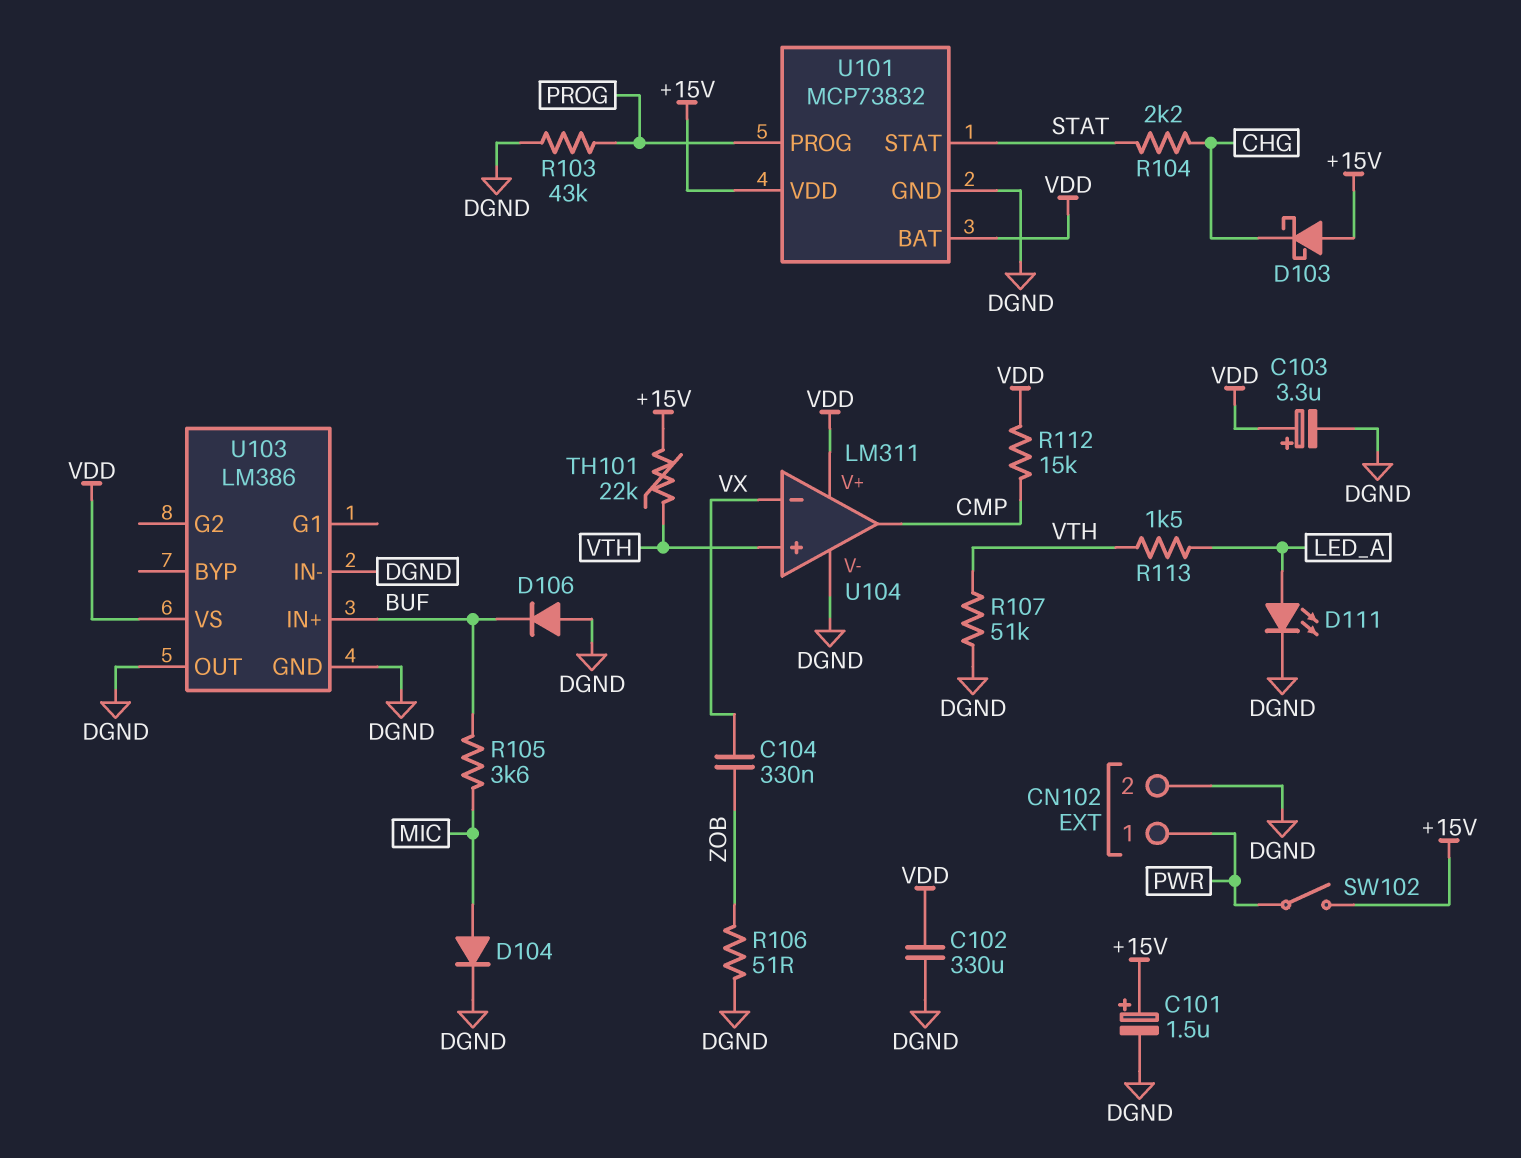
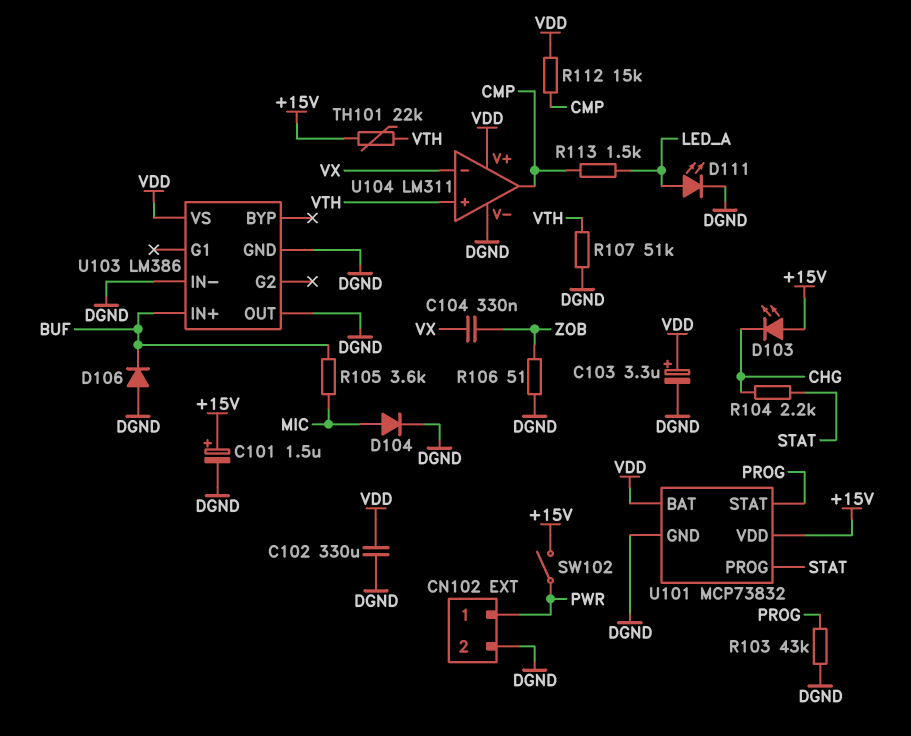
D103: schottky (A +15V, K CHG) -> LED (A +15V, K CHG)
R113: 1.5k (LED_A, VTH) -> 1.5k (CMP, LED_A)
U101 pin PROG: PROG -> STAT
U101 pin STAT: STAT -> PROG

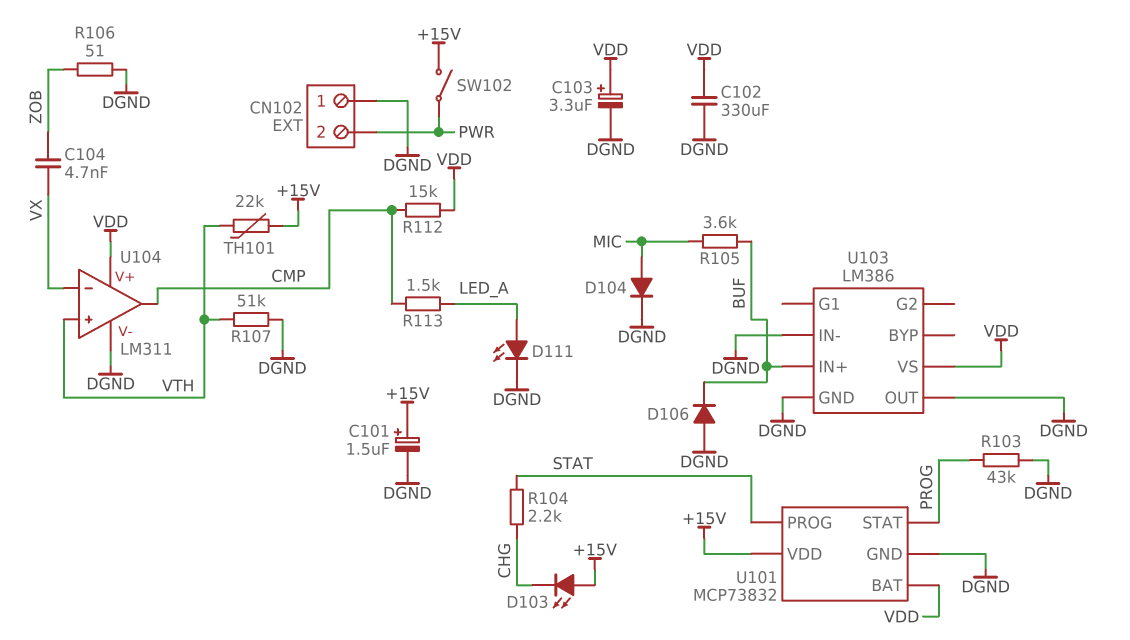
C104: 330nF (VX, ZOB) -> 4.7nF (VX, ZOB)
CN102 pin 1: PWR -> DGND
CN102 pin 2: DGND -> PWR

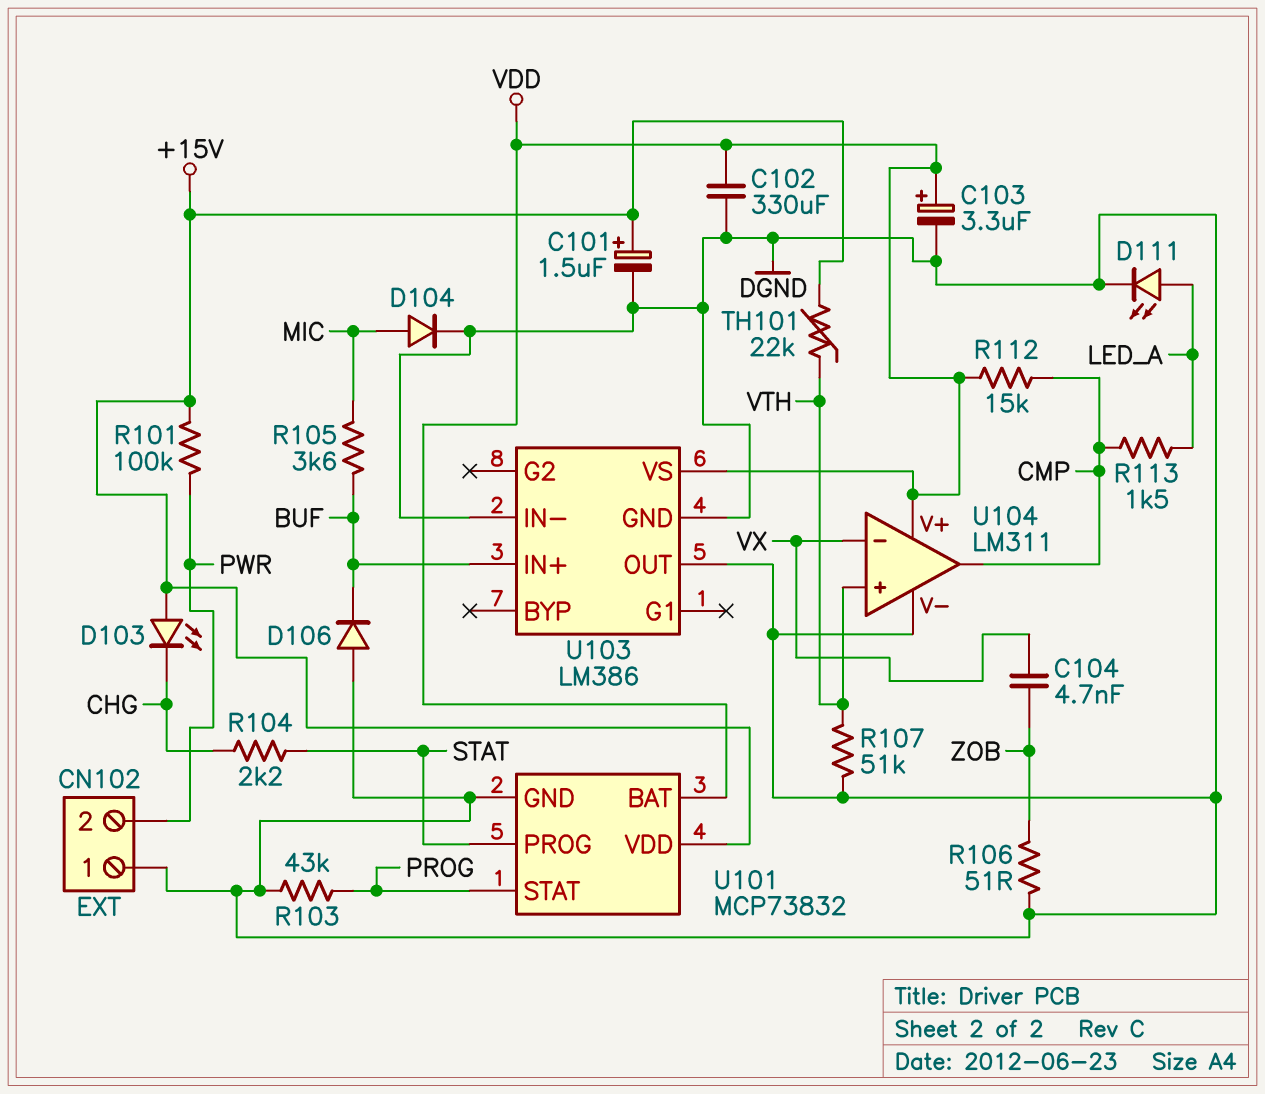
R101: none -> 100k (+15V, PWR)
SW102: switch (+15V, PWR) -> none

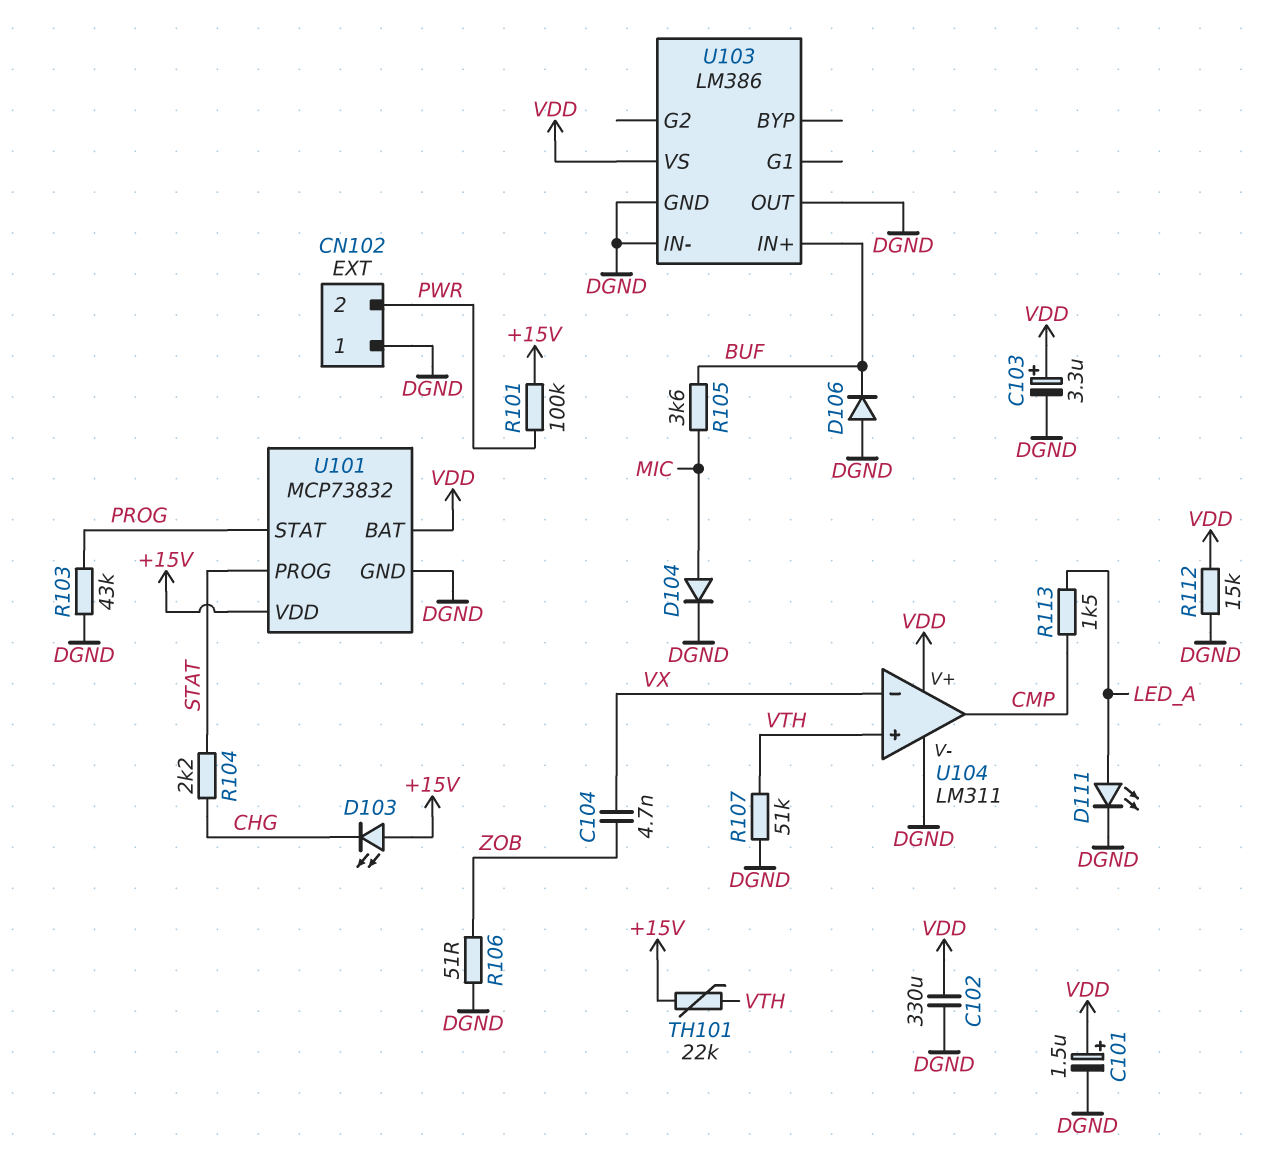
C101: 1.5uF (plus +15V, minus DGND) -> 1.5uF (plus VDD, minus DGND)
R112: 15k (CMP, VDD) -> 15k (DGND, VDD)

